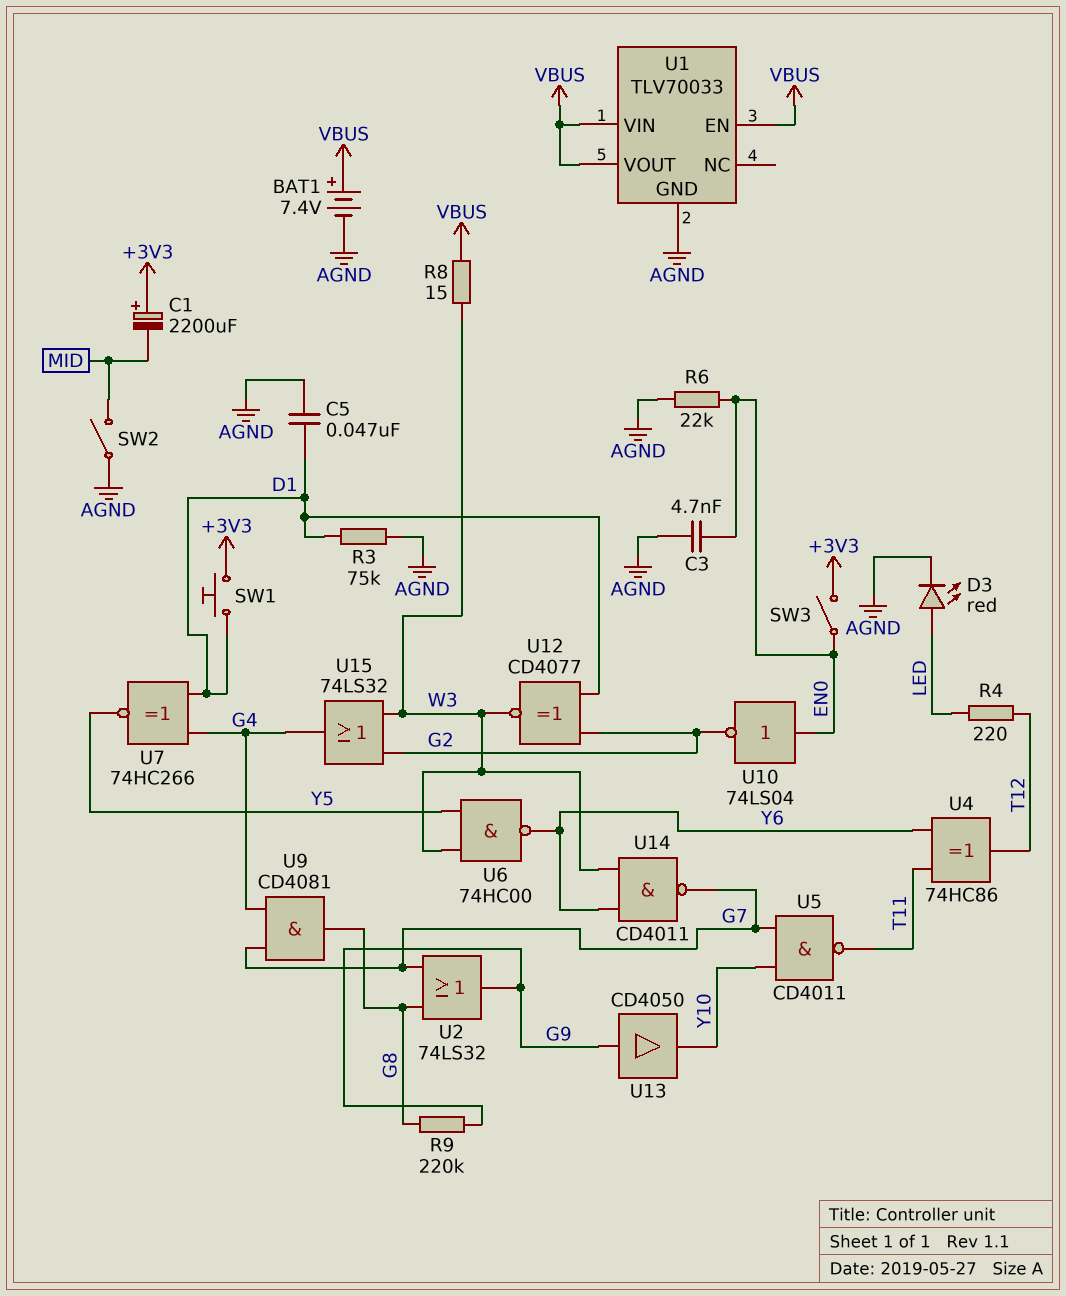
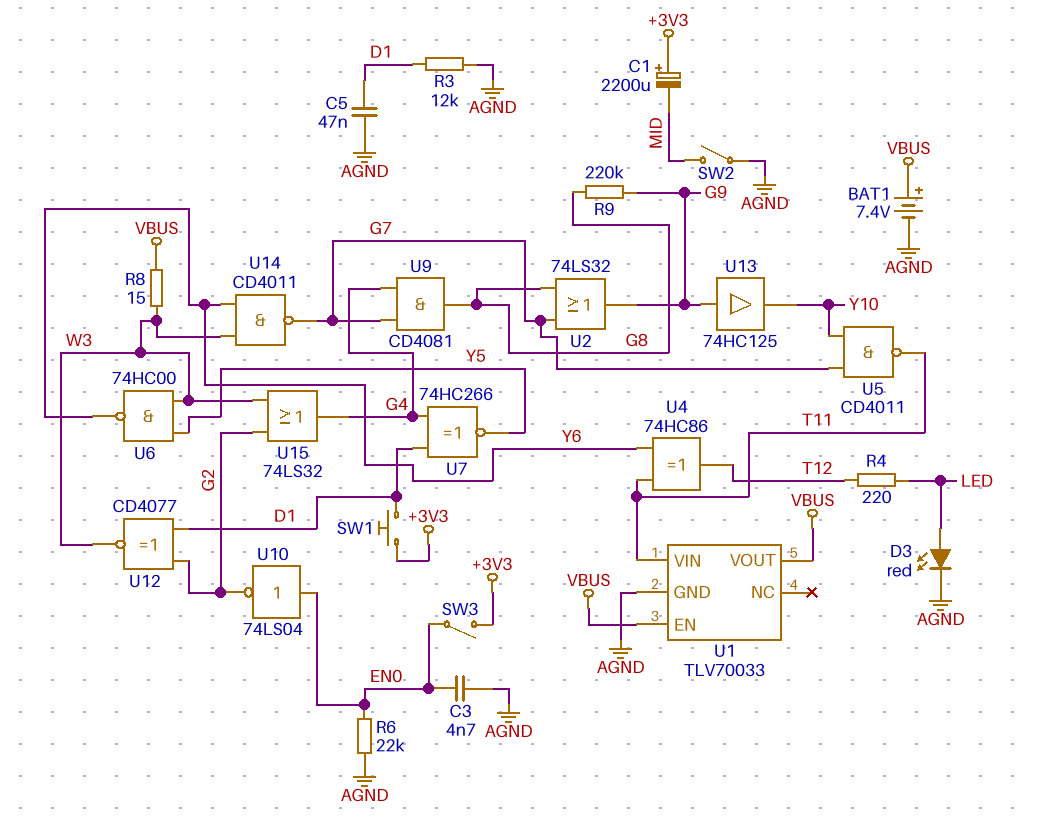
R3: 75k (AGND, D1) -> 12k (AGND, D1)
U1 pin VIN: VBUS -> T11
U13: buffer CD4050 (in G9, out Y10) -> buffer 74HC125 (in G9, out Y10)

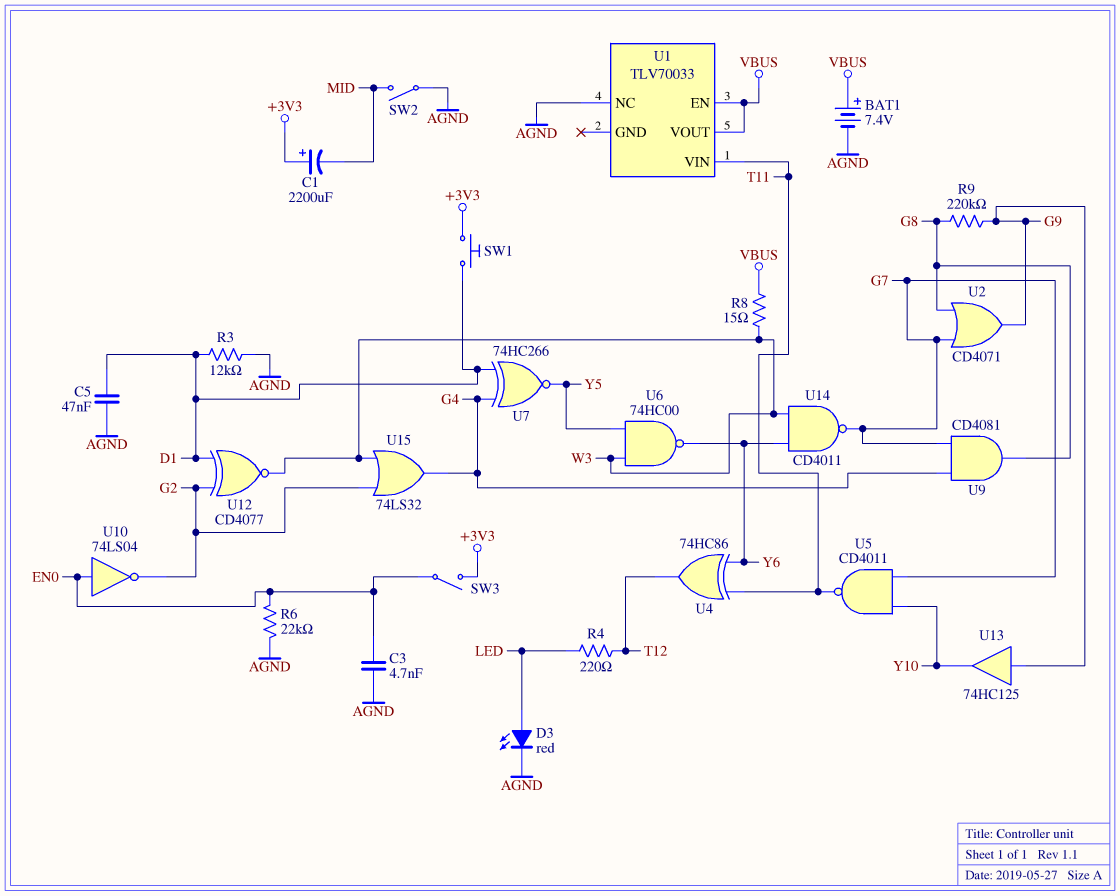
U1 pin GND: AGND -> none
U1 pin NC: none -> AGND
U2: OR 74LS32 (in G7, in G8, out G9) -> OR CD4071 (in G7, in G8, out G9)

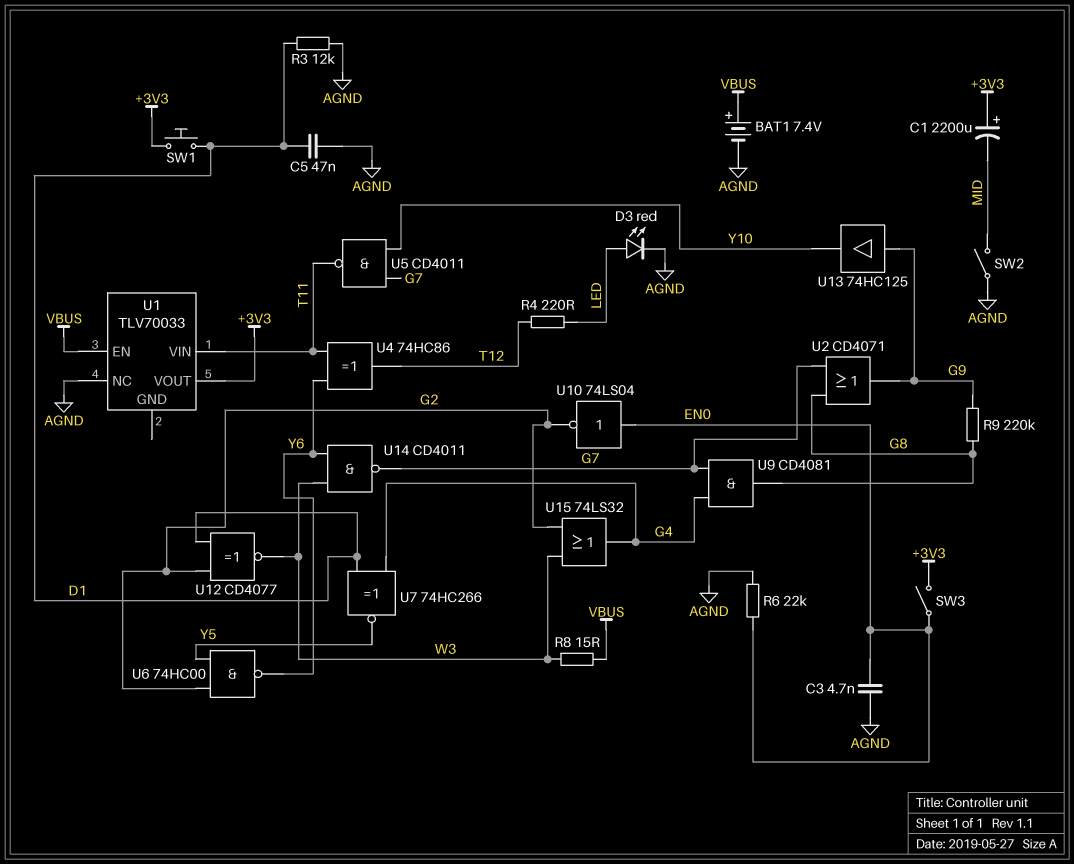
U1 pin VOUT: VBUS -> +3V3
U6: NAND 74HC00 (in W3, in Y5, out Y6) -> NAND 74HC00 (in G2, in Y5, out Y6)

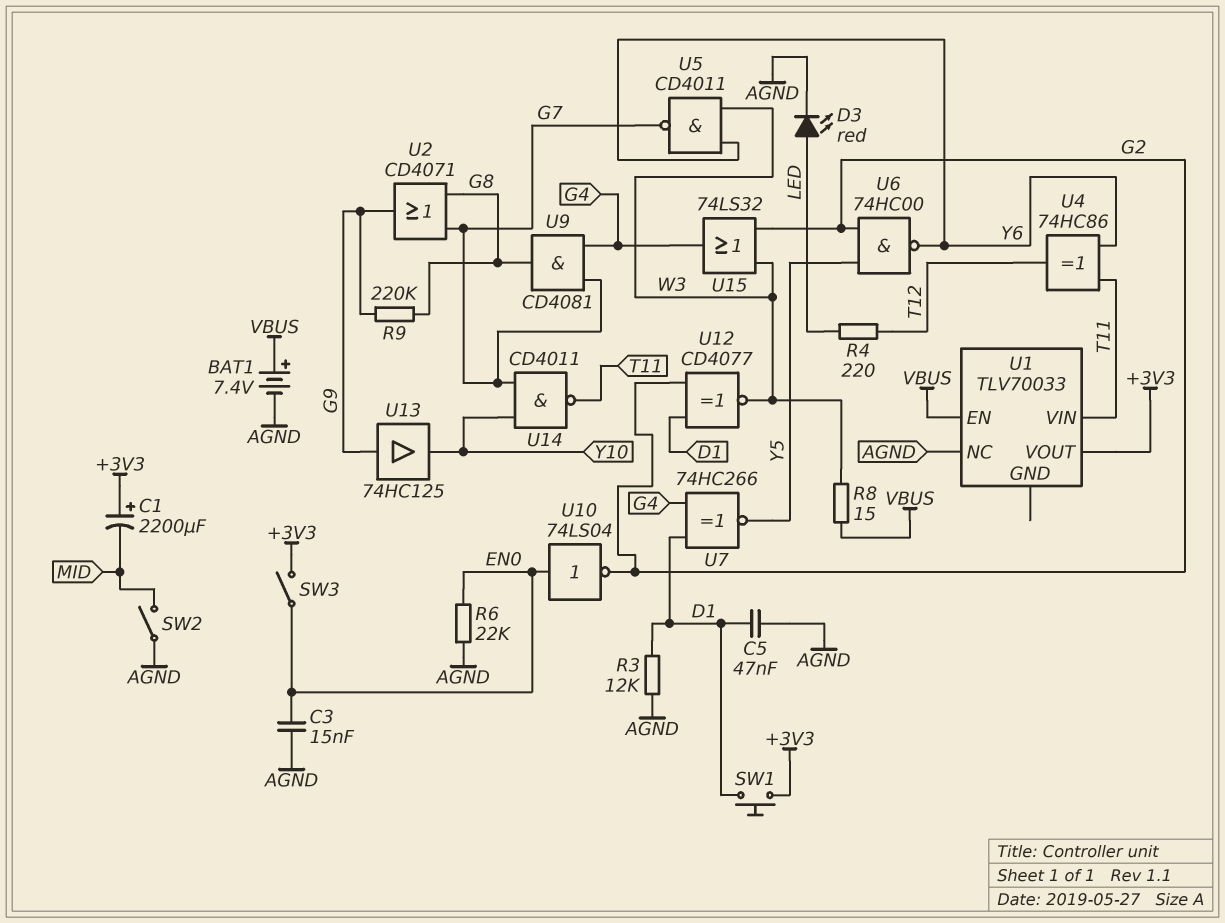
C3: 4.7nF (AGND, EN0) -> 15nF (AGND, EN0)
U5: NAND CD4011 (in G7, in Y10, out T11) -> NAND CD4011 (in W3, in Y6, out G7)
U14: NAND CD4011 (in W3, in Y6, out G7) -> NAND CD4011 (in G7, in Y10, out T11)

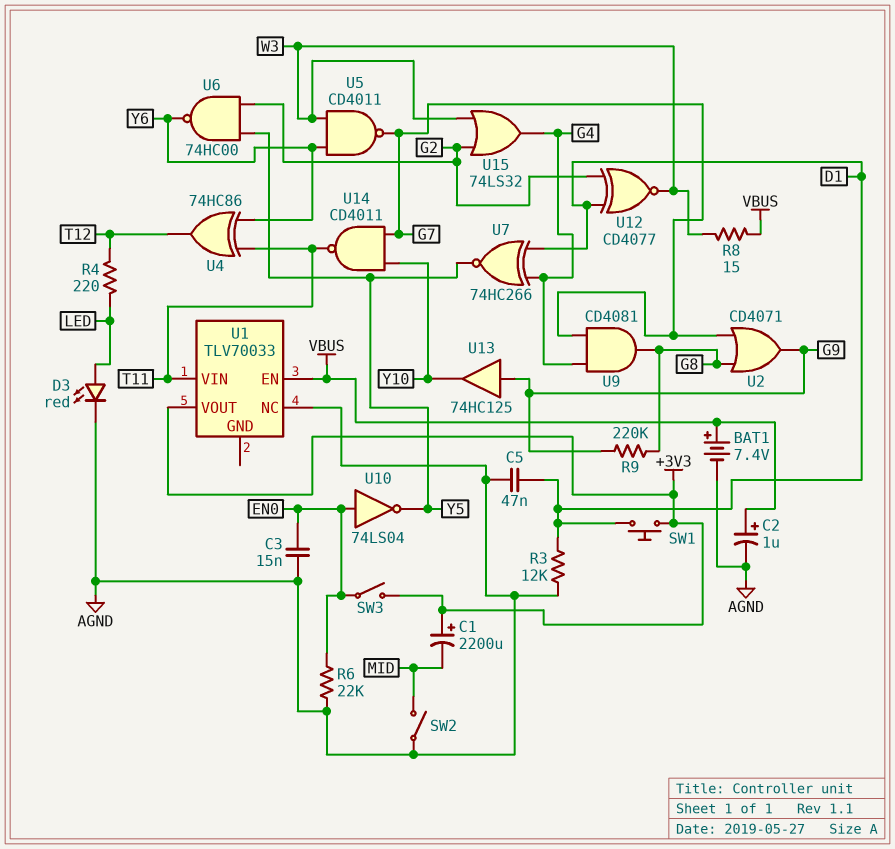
C2: none -> 1uF (plus VBUS, minus AGND)
U10: NOT 74LS04 (in EN0, out G2) -> NOT 74LS04 (in EN0, out Y5)

